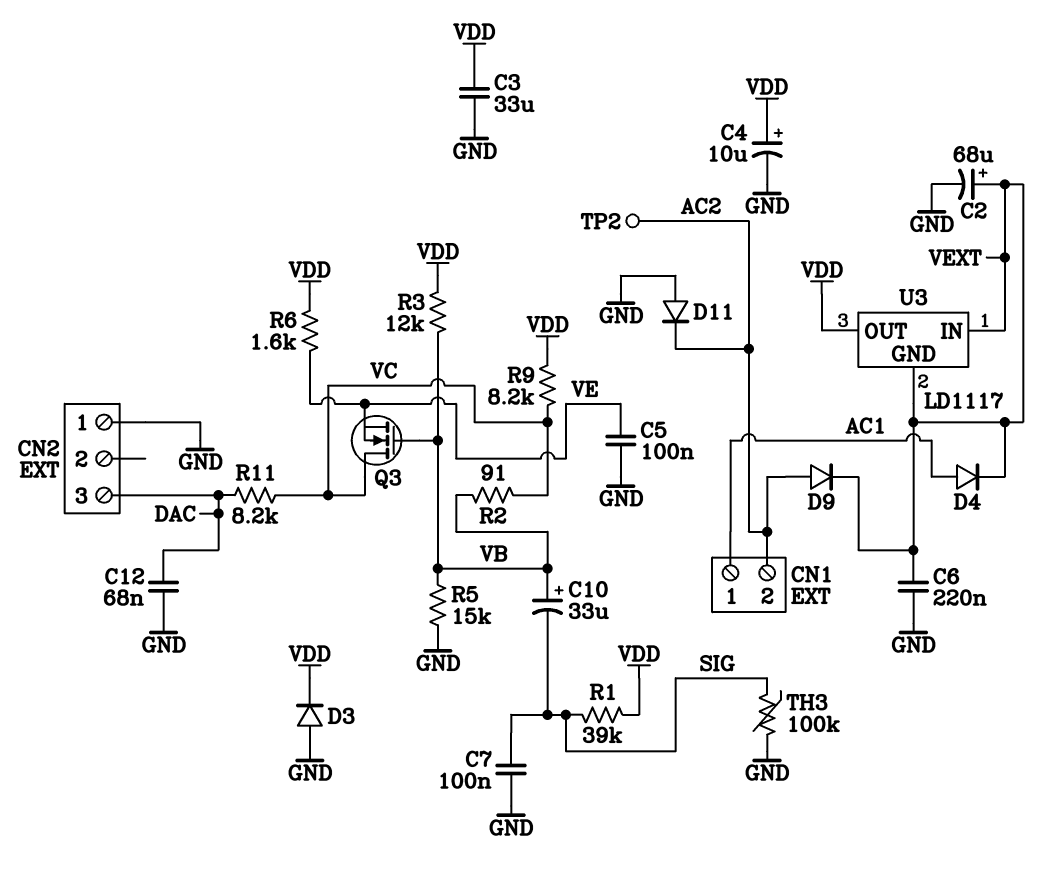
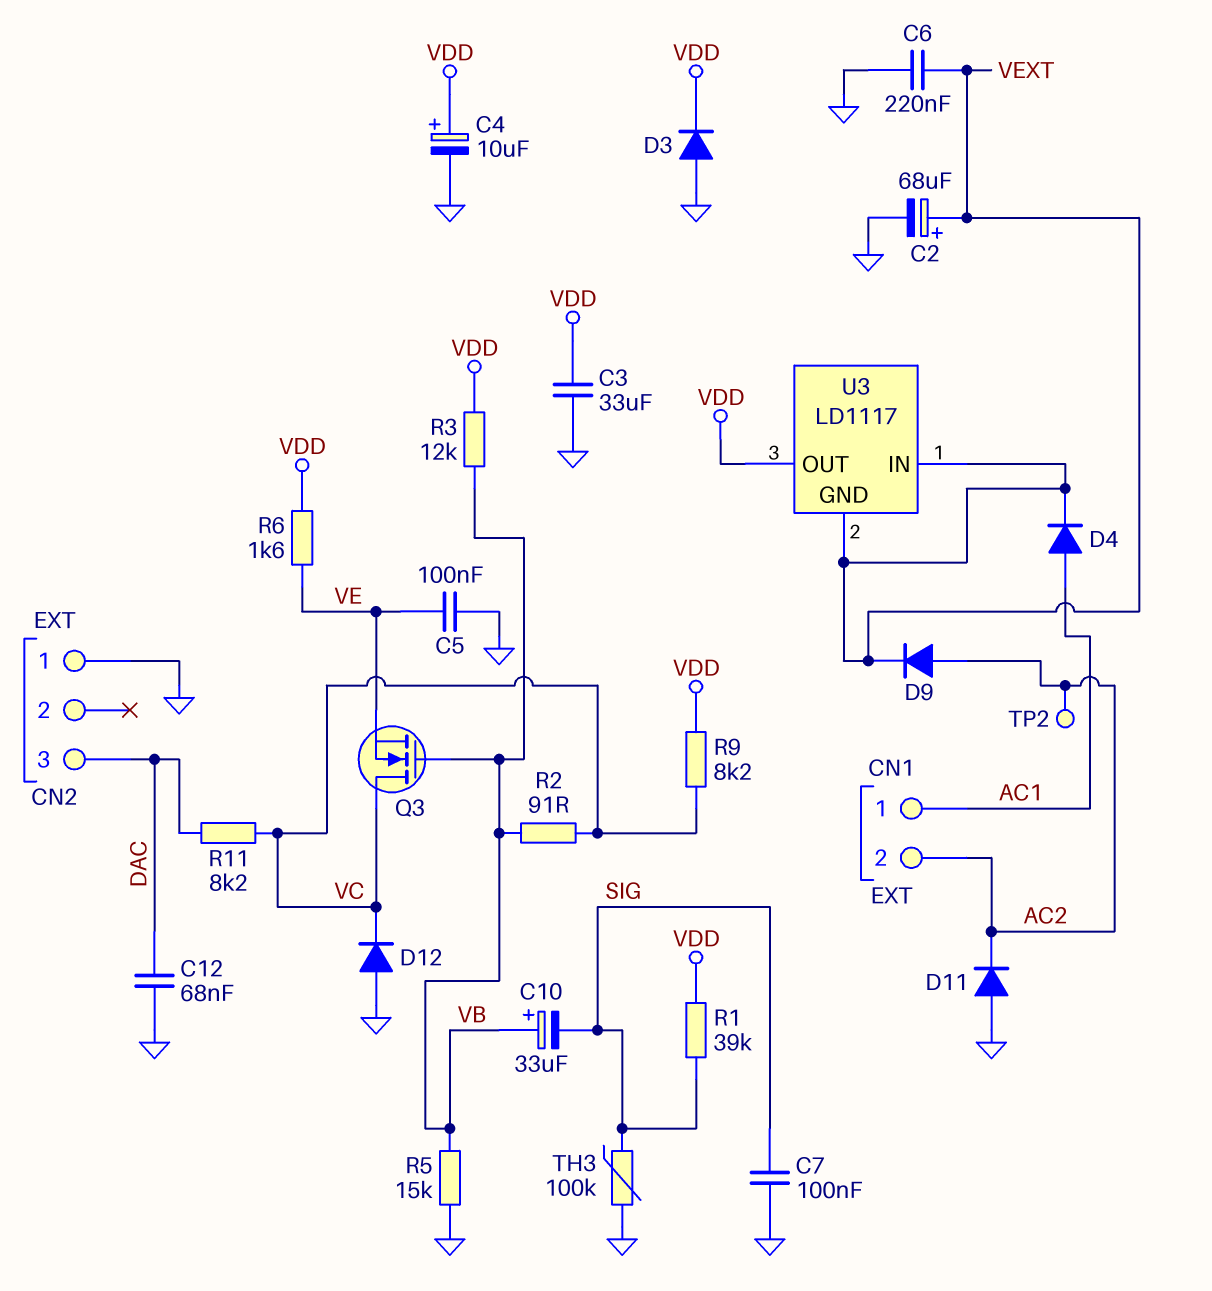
D12: none -> diode (A GND, K VC)

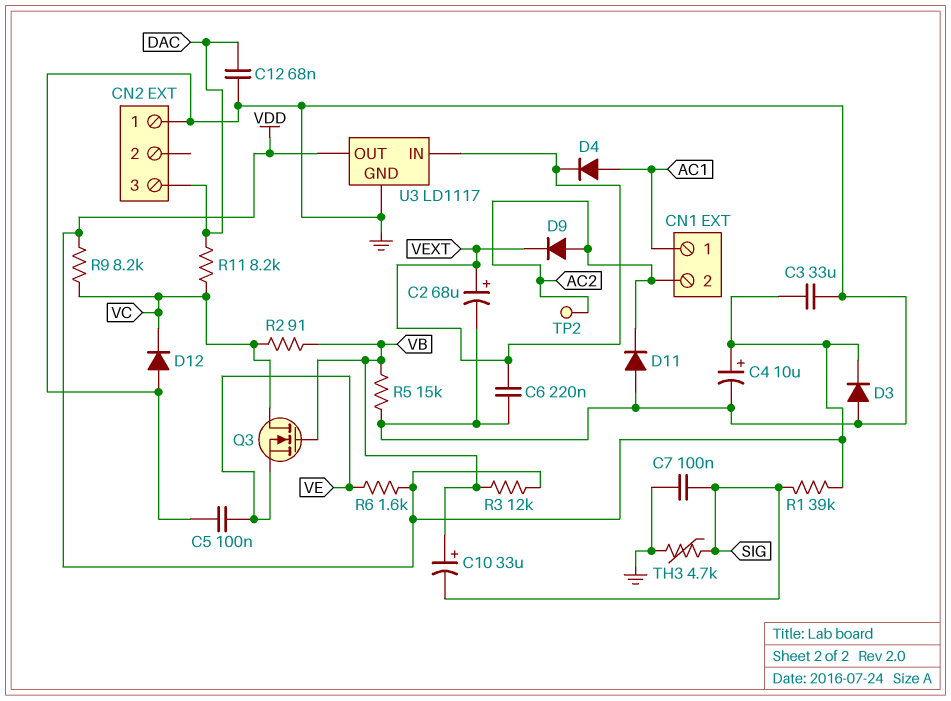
TH3: 100k (GND, SIG) -> 4.7k (GND, SIG)
U3 pin GND: VEXT -> GND

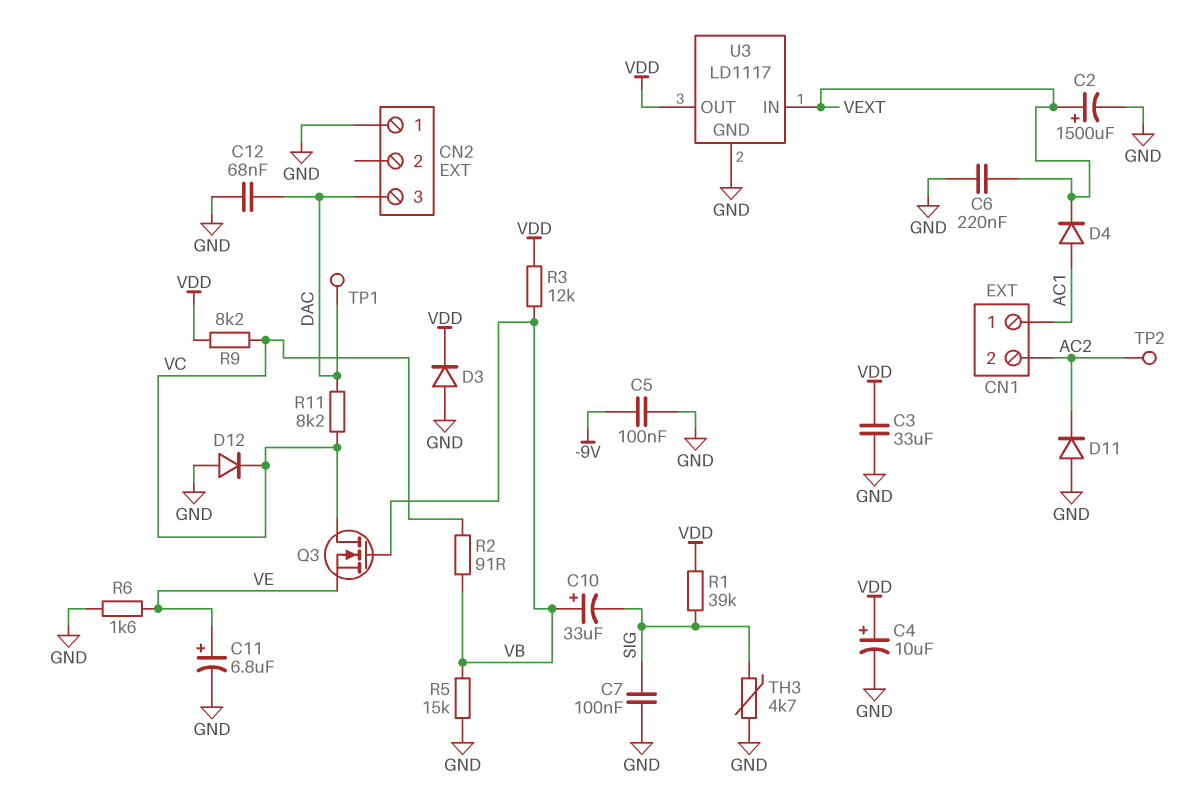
C2: 68uF (plus VEXT, minus GND) -> 1500uF (plus VEXT, minus GND)
C5: 100nF (GND, VE) -> 100nF (-9V, GND)
C11: none -> 6.8uF (plus VE, minus GND)
D9: diode (A AC2, K VEXT) -> none
R6: 1.6k (VDD, VE) -> 1.6k (GND, VE)
TP1: none -> test point (DAC)

